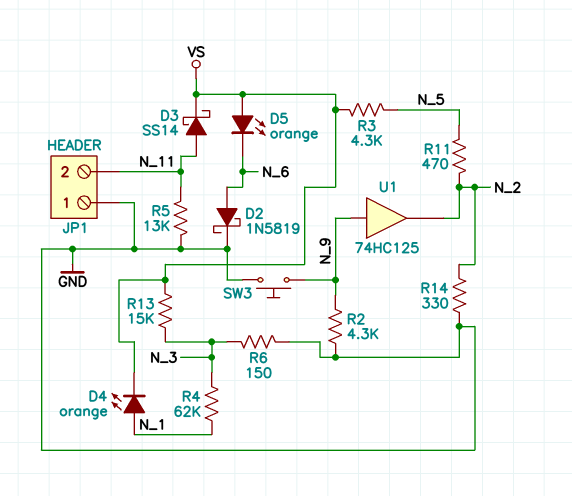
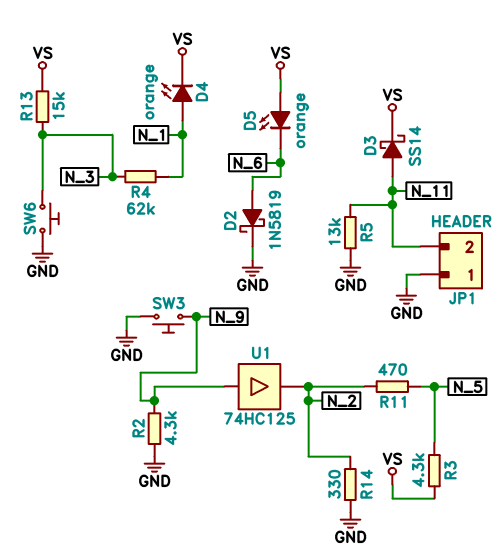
R6: 150 (GND, N_3) -> none
SW6: none -> button (GND, N_3)

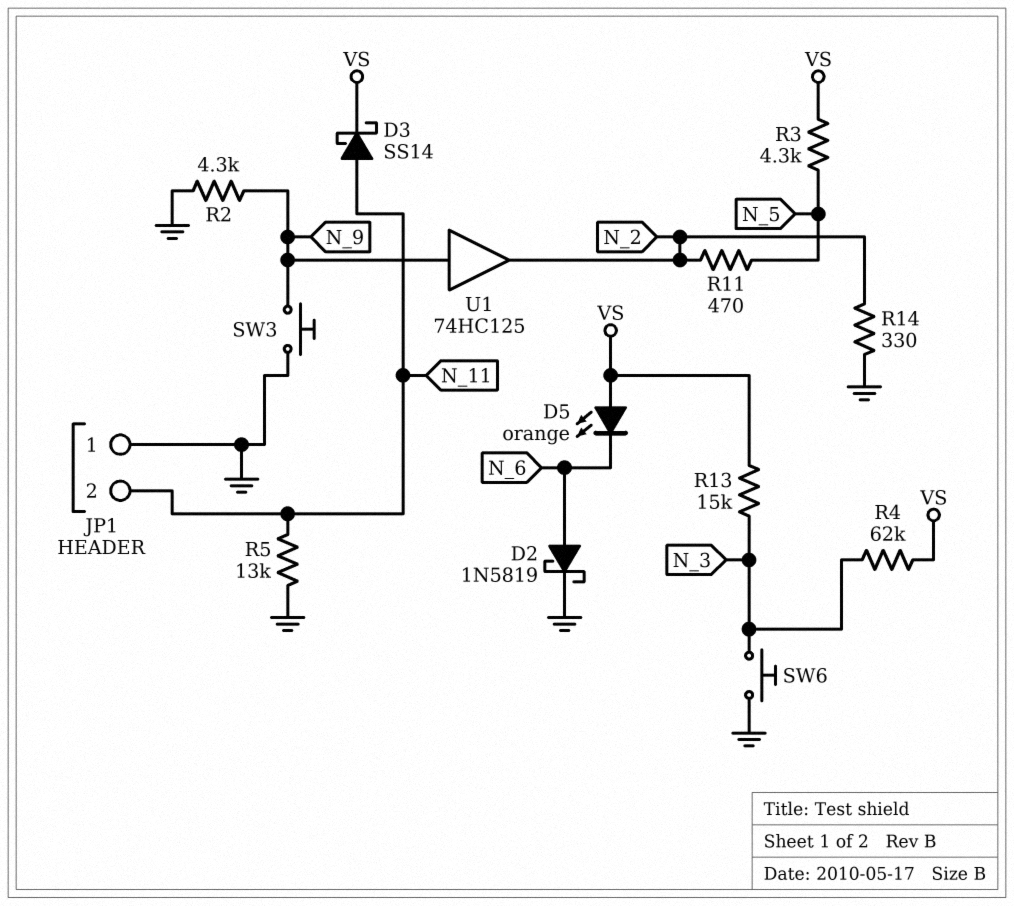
D4: LED orange (A N_1, K VS) -> none
R4: 62k (N_1, N_3) -> 62k (N_3, VS)

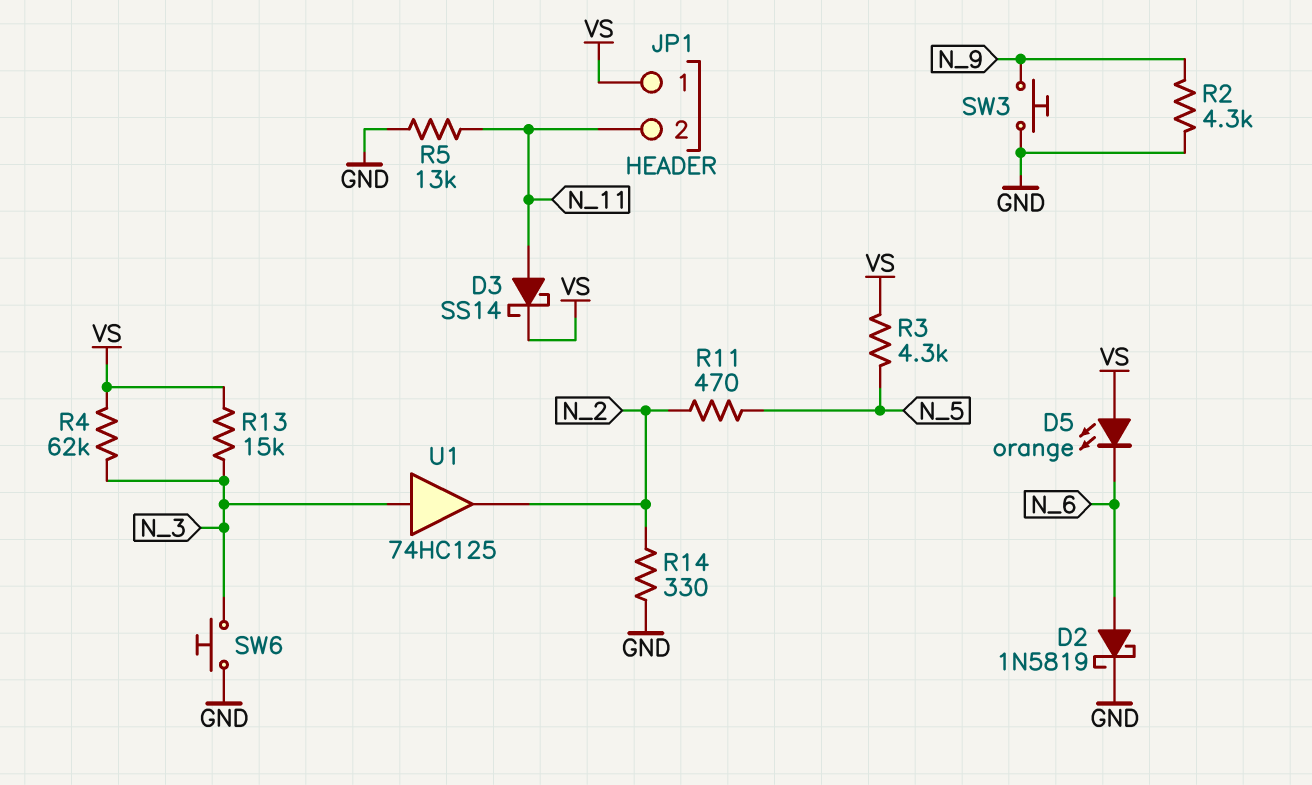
JP1 pin 1: GND -> VS
U1: buffer 74HC125 (in N_9, out N_2) -> buffer 74HC125 (in N_3, out N_2)

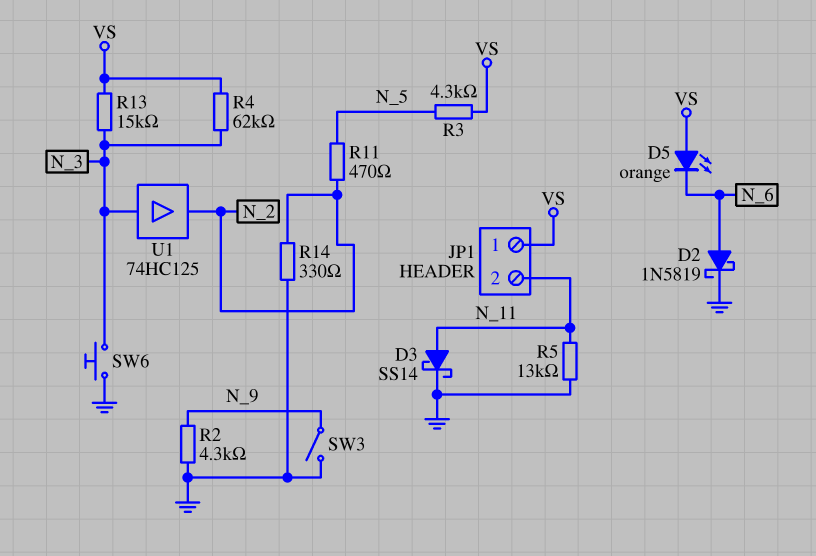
D3: schottky SS14 (A N_11, K VS) -> schottky SS14 (A N_11, K GND)
SW3: button (GND, N_9) -> switch (GND, N_9)

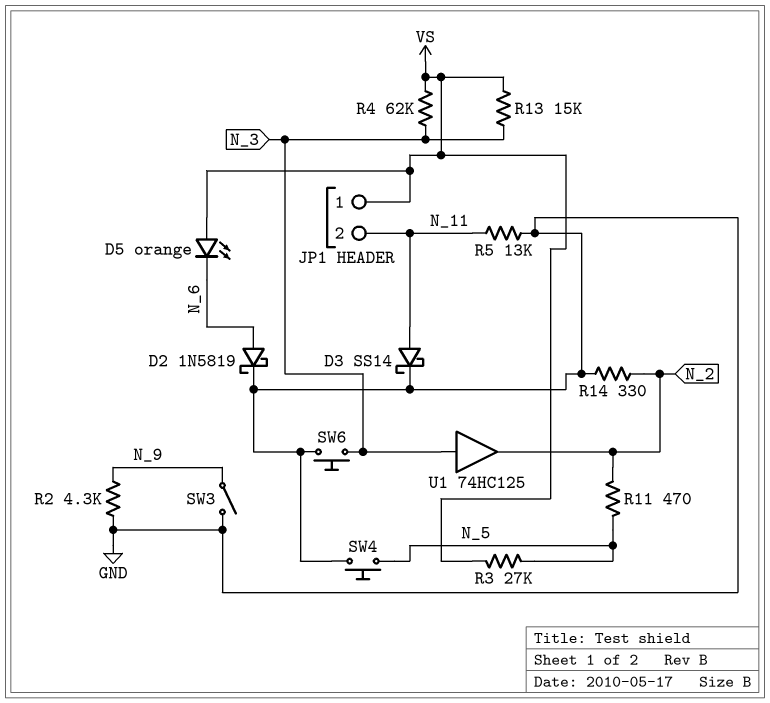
R3: 4.3k (N_5, VS) -> 27k (N_5, VS)
SW4: none -> button (GND, N_5)

